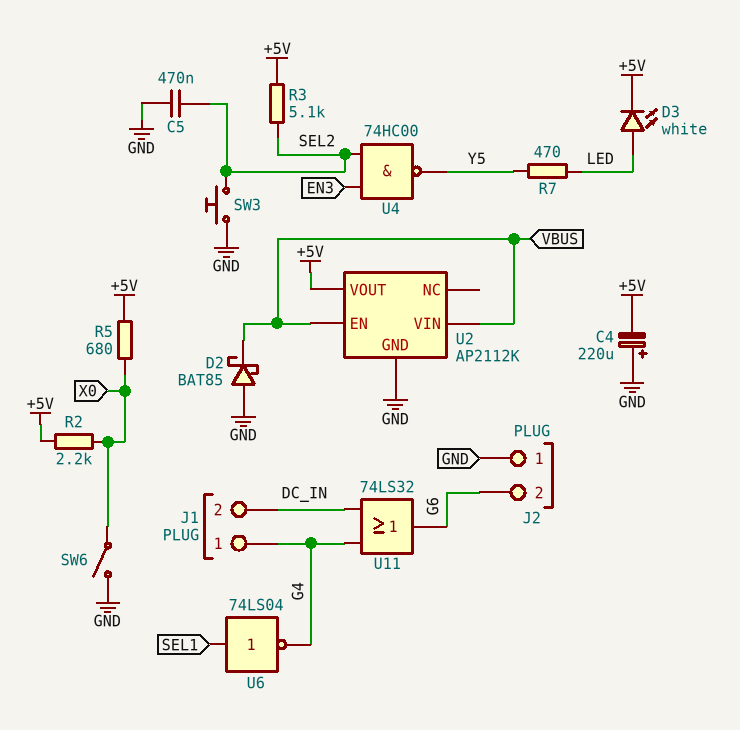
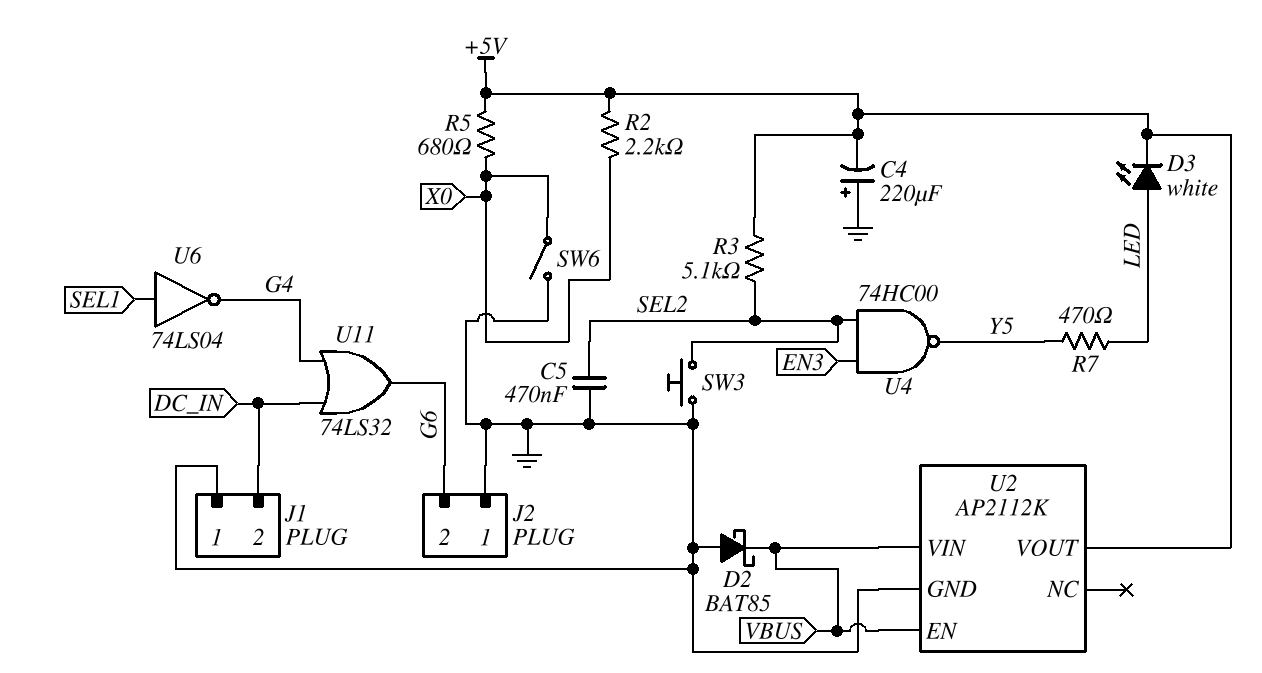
J1 pin 1: G4 -> GND

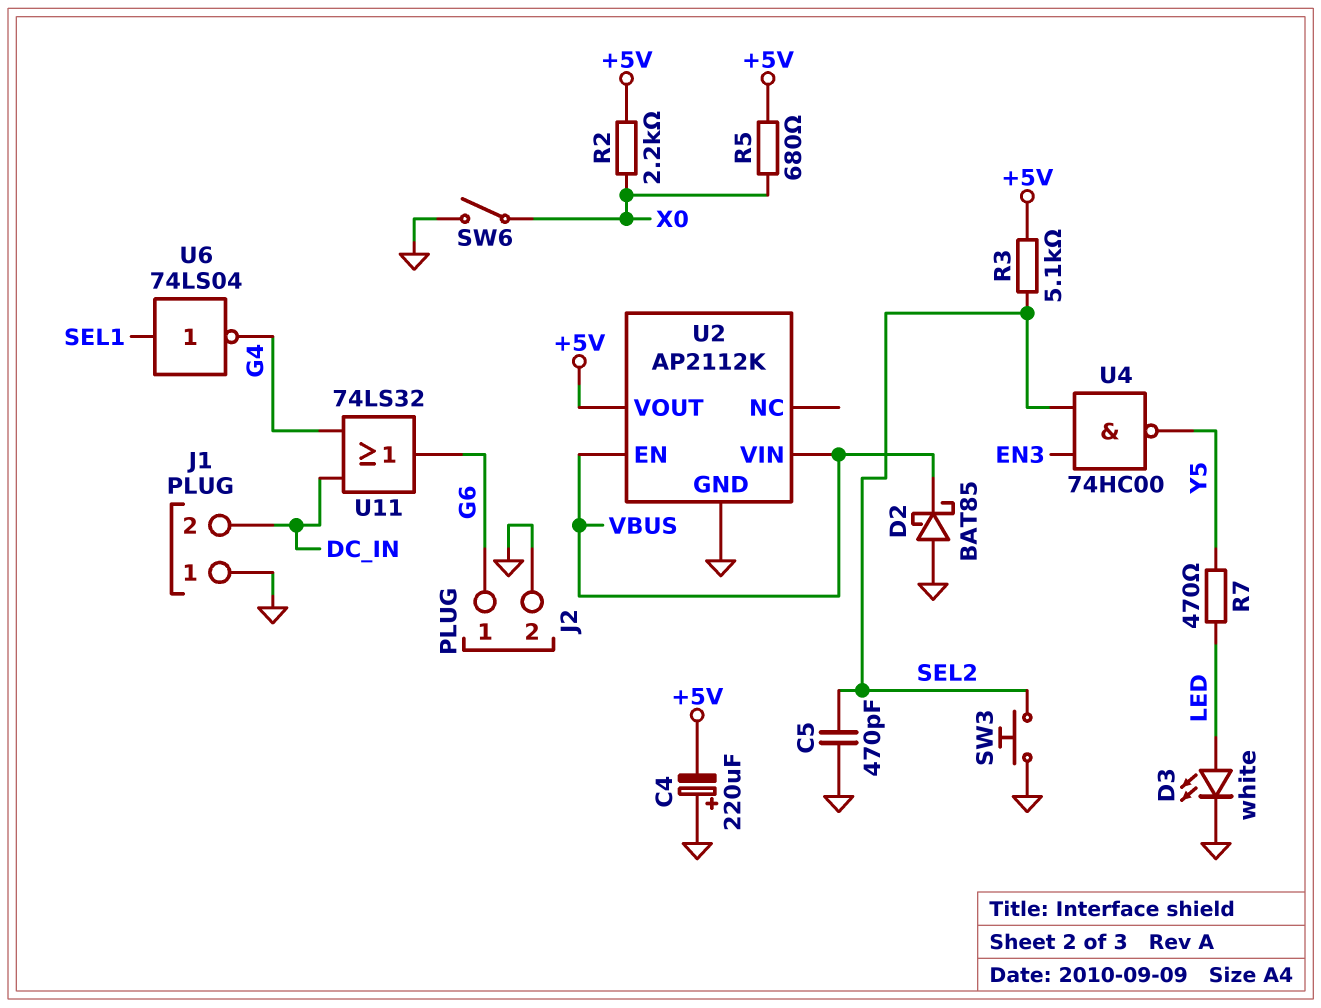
C5: 470nF (GND, SEL2) -> 470pF (GND, SEL2)
D3: LED white (A LED, K +5V) -> LED white (A LED, K GND)
J2 pin 1: GND -> G6
J2 pin 2: G6 -> GND

